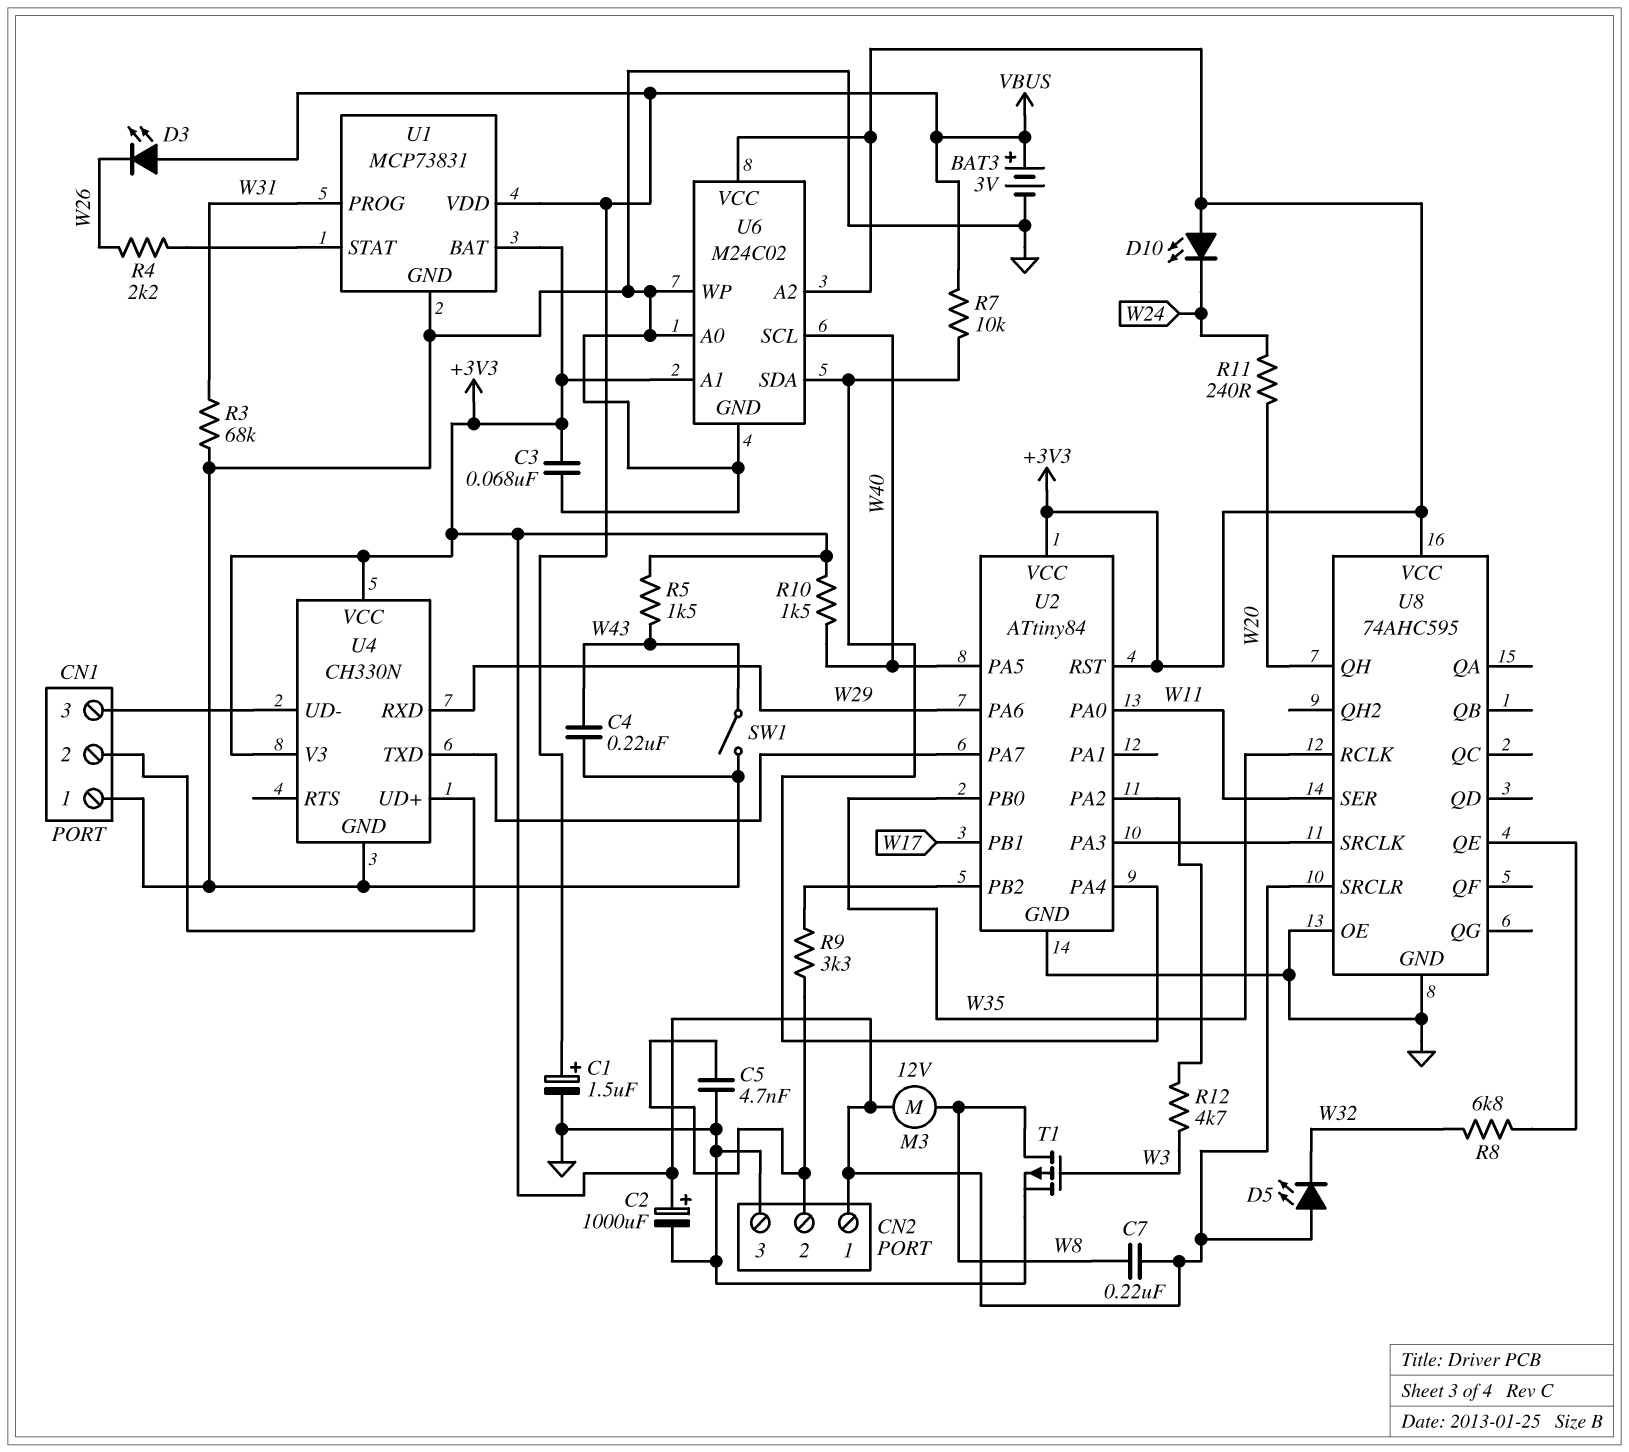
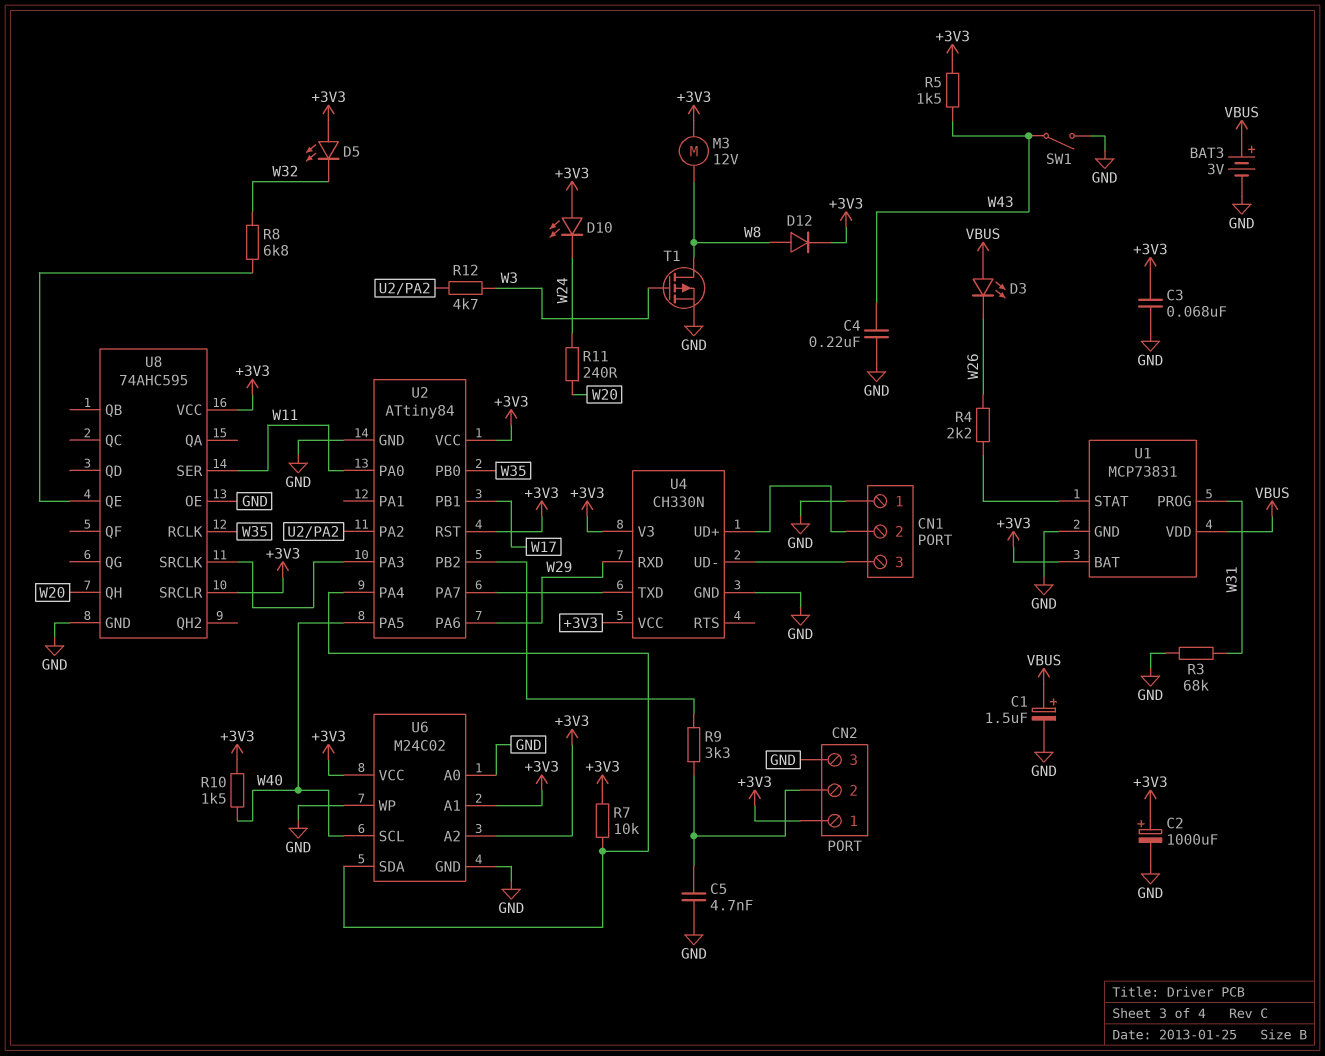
C7: 220nF (+3V3, W8) -> none
D12: none -> diode (A W8, K +3V3)
R7: 10k (U2/PA4, VBUS) -> 10k (+3V3, U2/PA4)

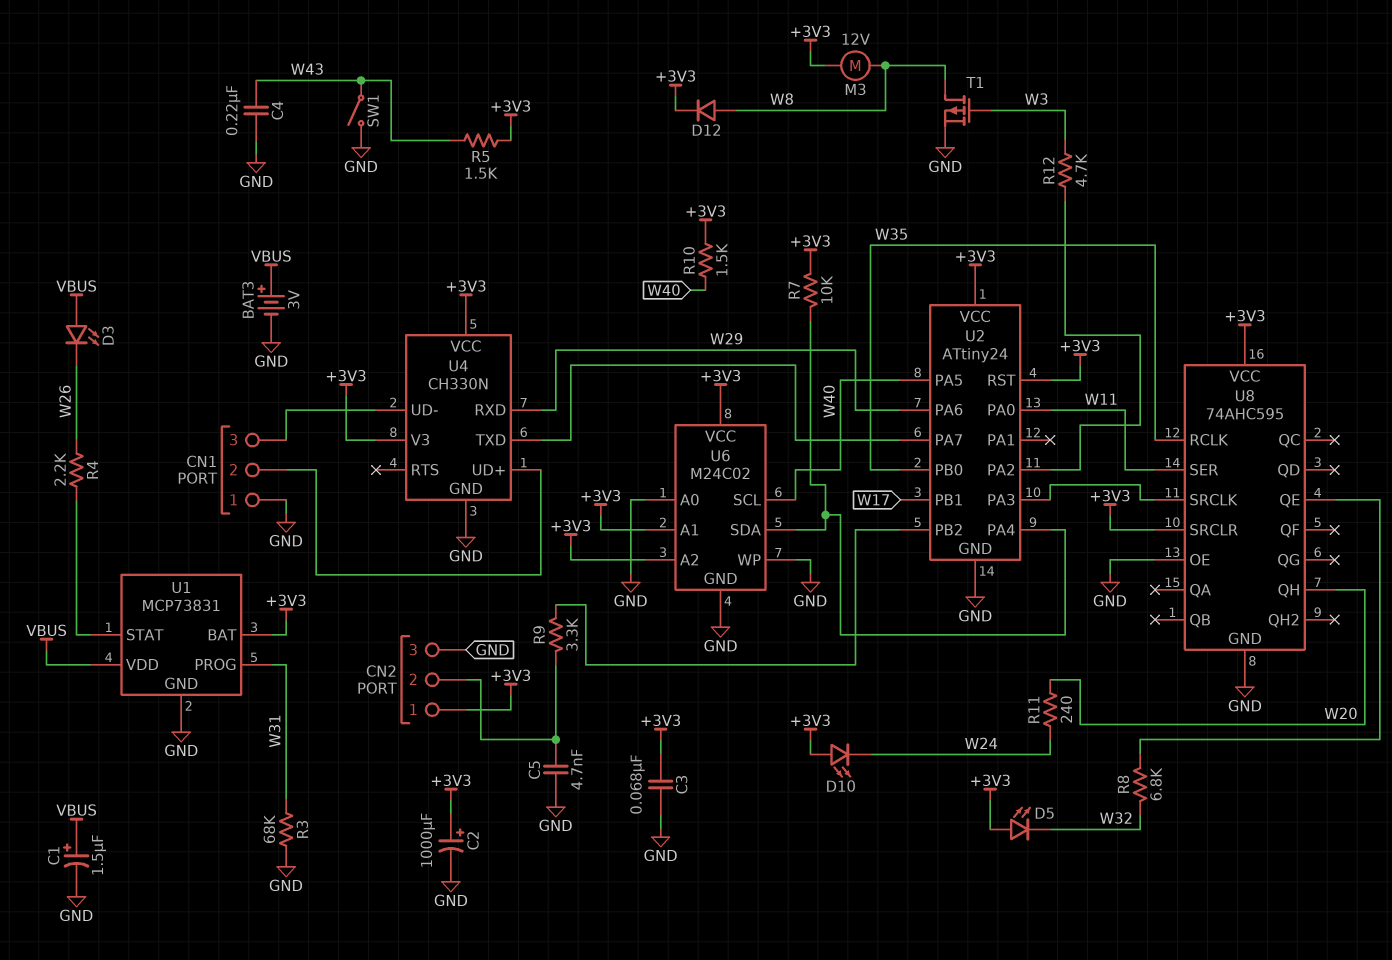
U2: ATtiny84 -> ATtiny24

